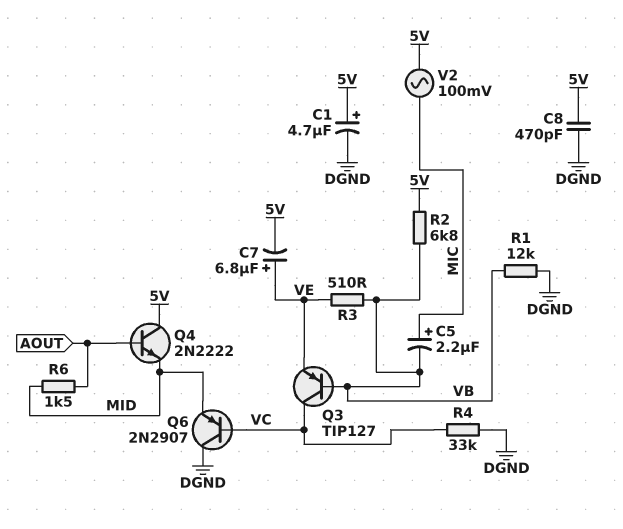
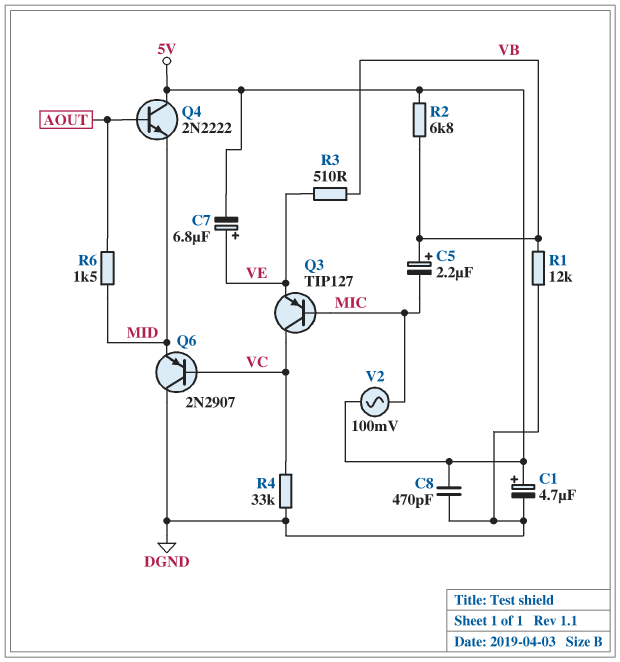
C5: 2.2uF (plus MIC, minus VB) -> 2.2uF (plus VB, minus MIC)
Q3: PNP TIP127 (B VB, C VC, E VE) -> PNP TIP127 (B MIC, C VC, E VE)

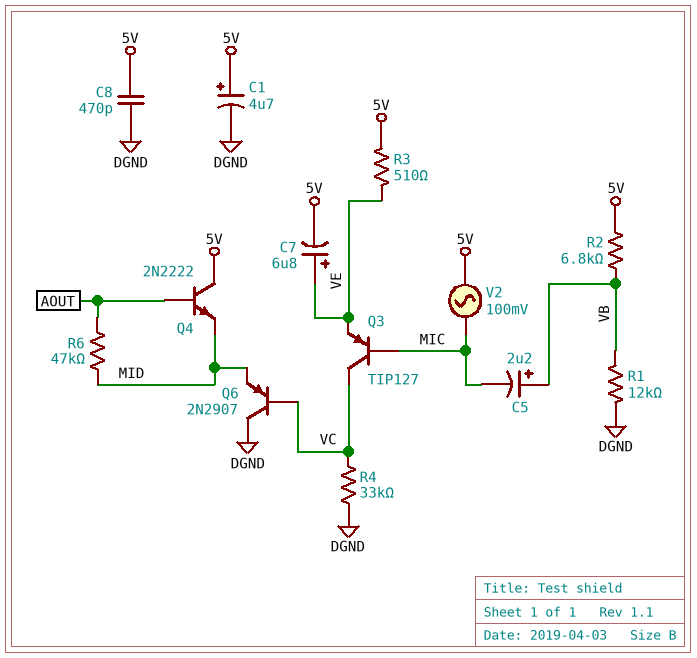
R3: 510 (VB, VE) -> 510 (5V, VE)
R6: 1.5k (AOUT, MID) -> 47k (AOUT, MID)

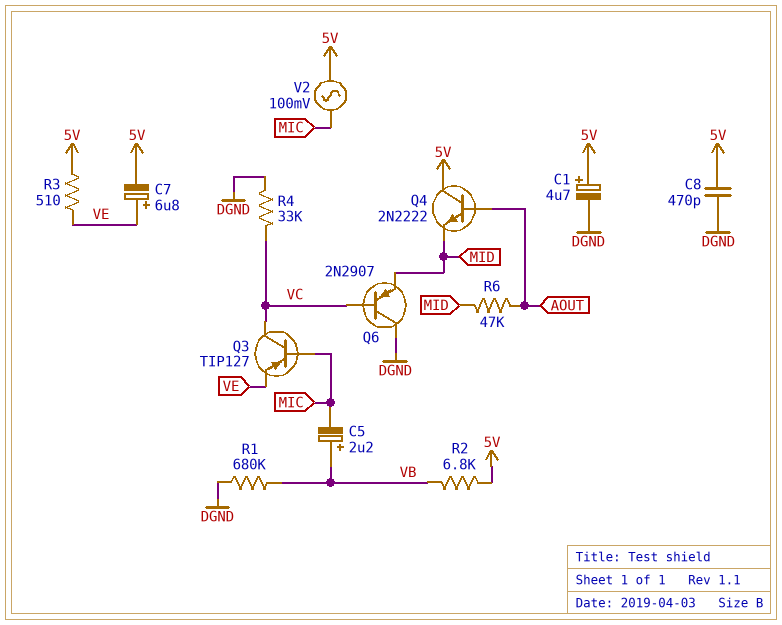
R1: 12k (DGND, VB) -> 680k (DGND, VB)

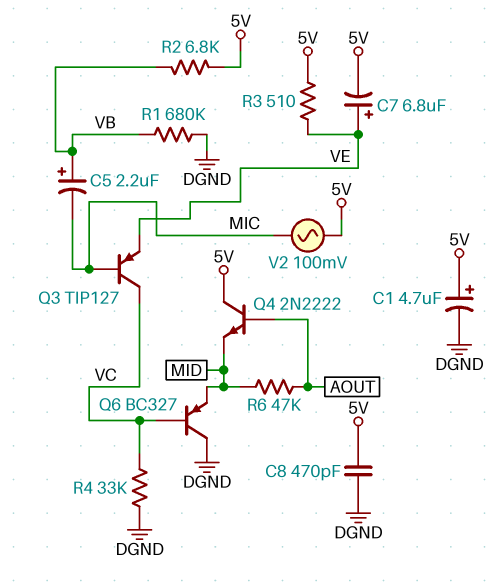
Q6: PNP 2N2907 (B VC, C DGND, E MID) -> PNP BC327 (B VC, C DGND, E MID)

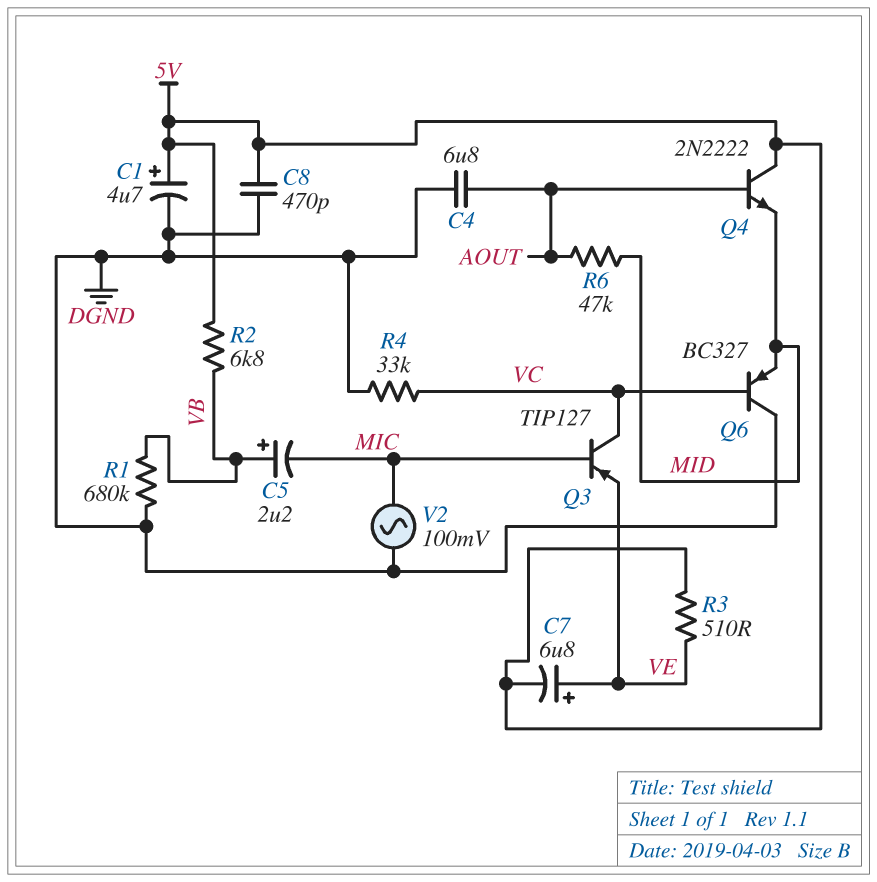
C4: none -> 6.8uF (AOUT, DGND)
V2: AC 100mV (5V, MIC) -> AC 100mV (DGND, MIC)

